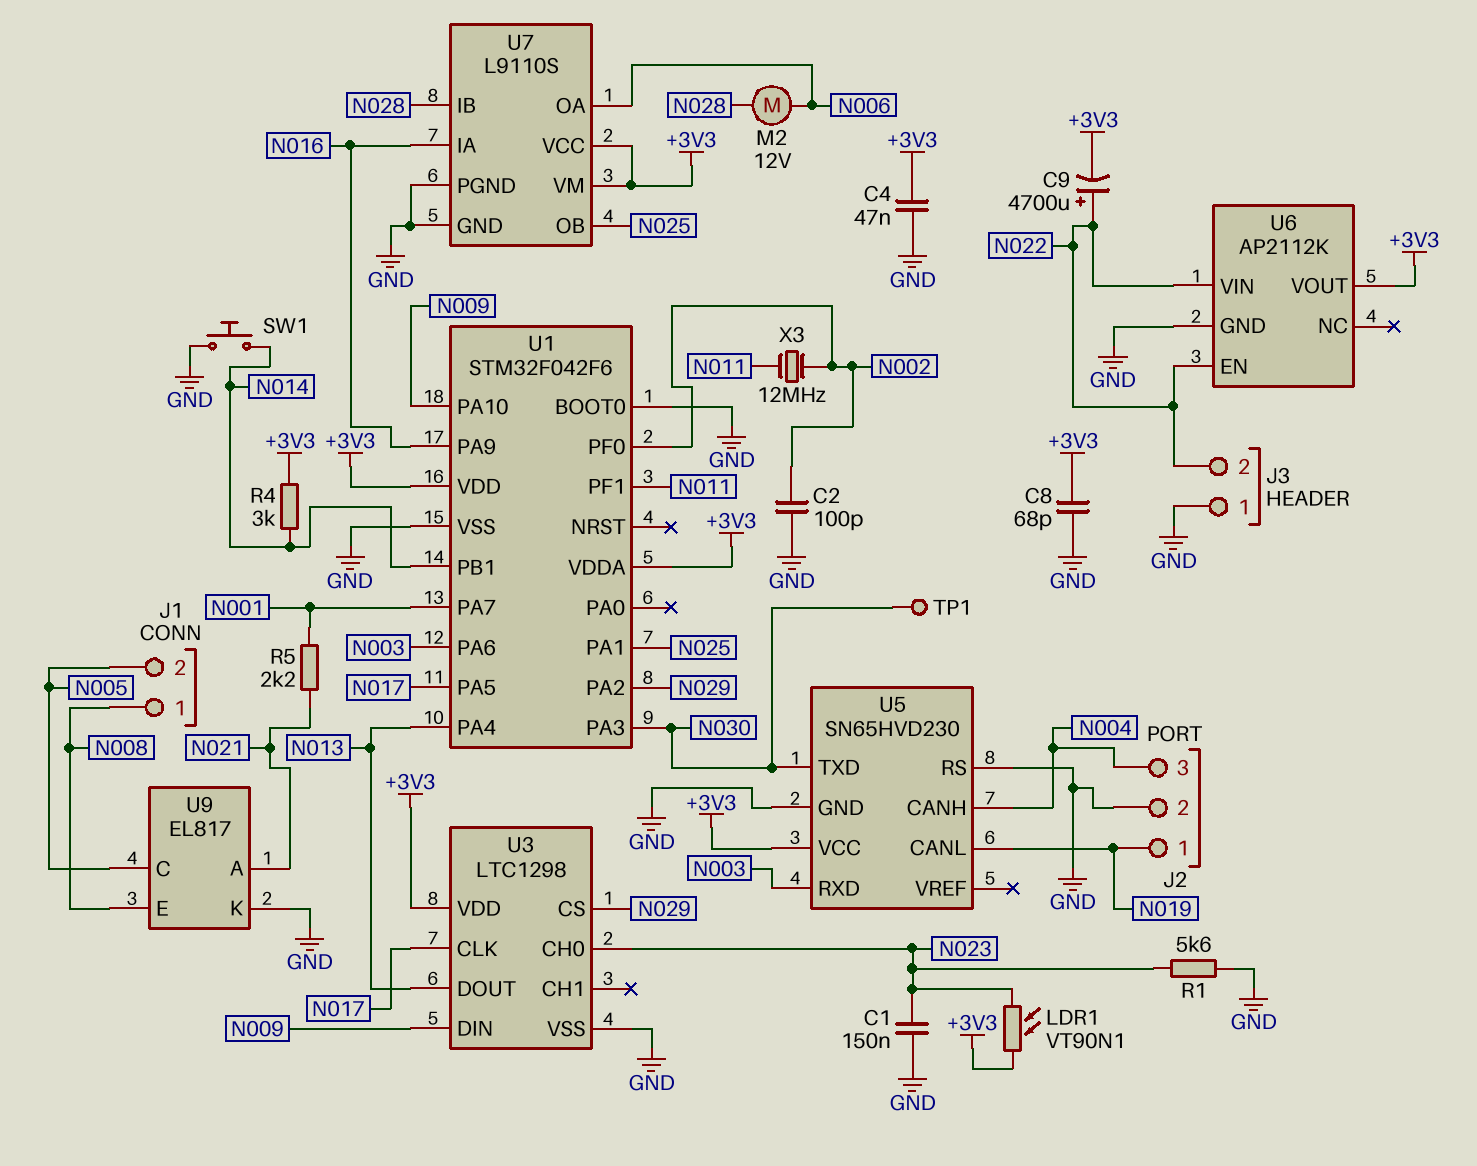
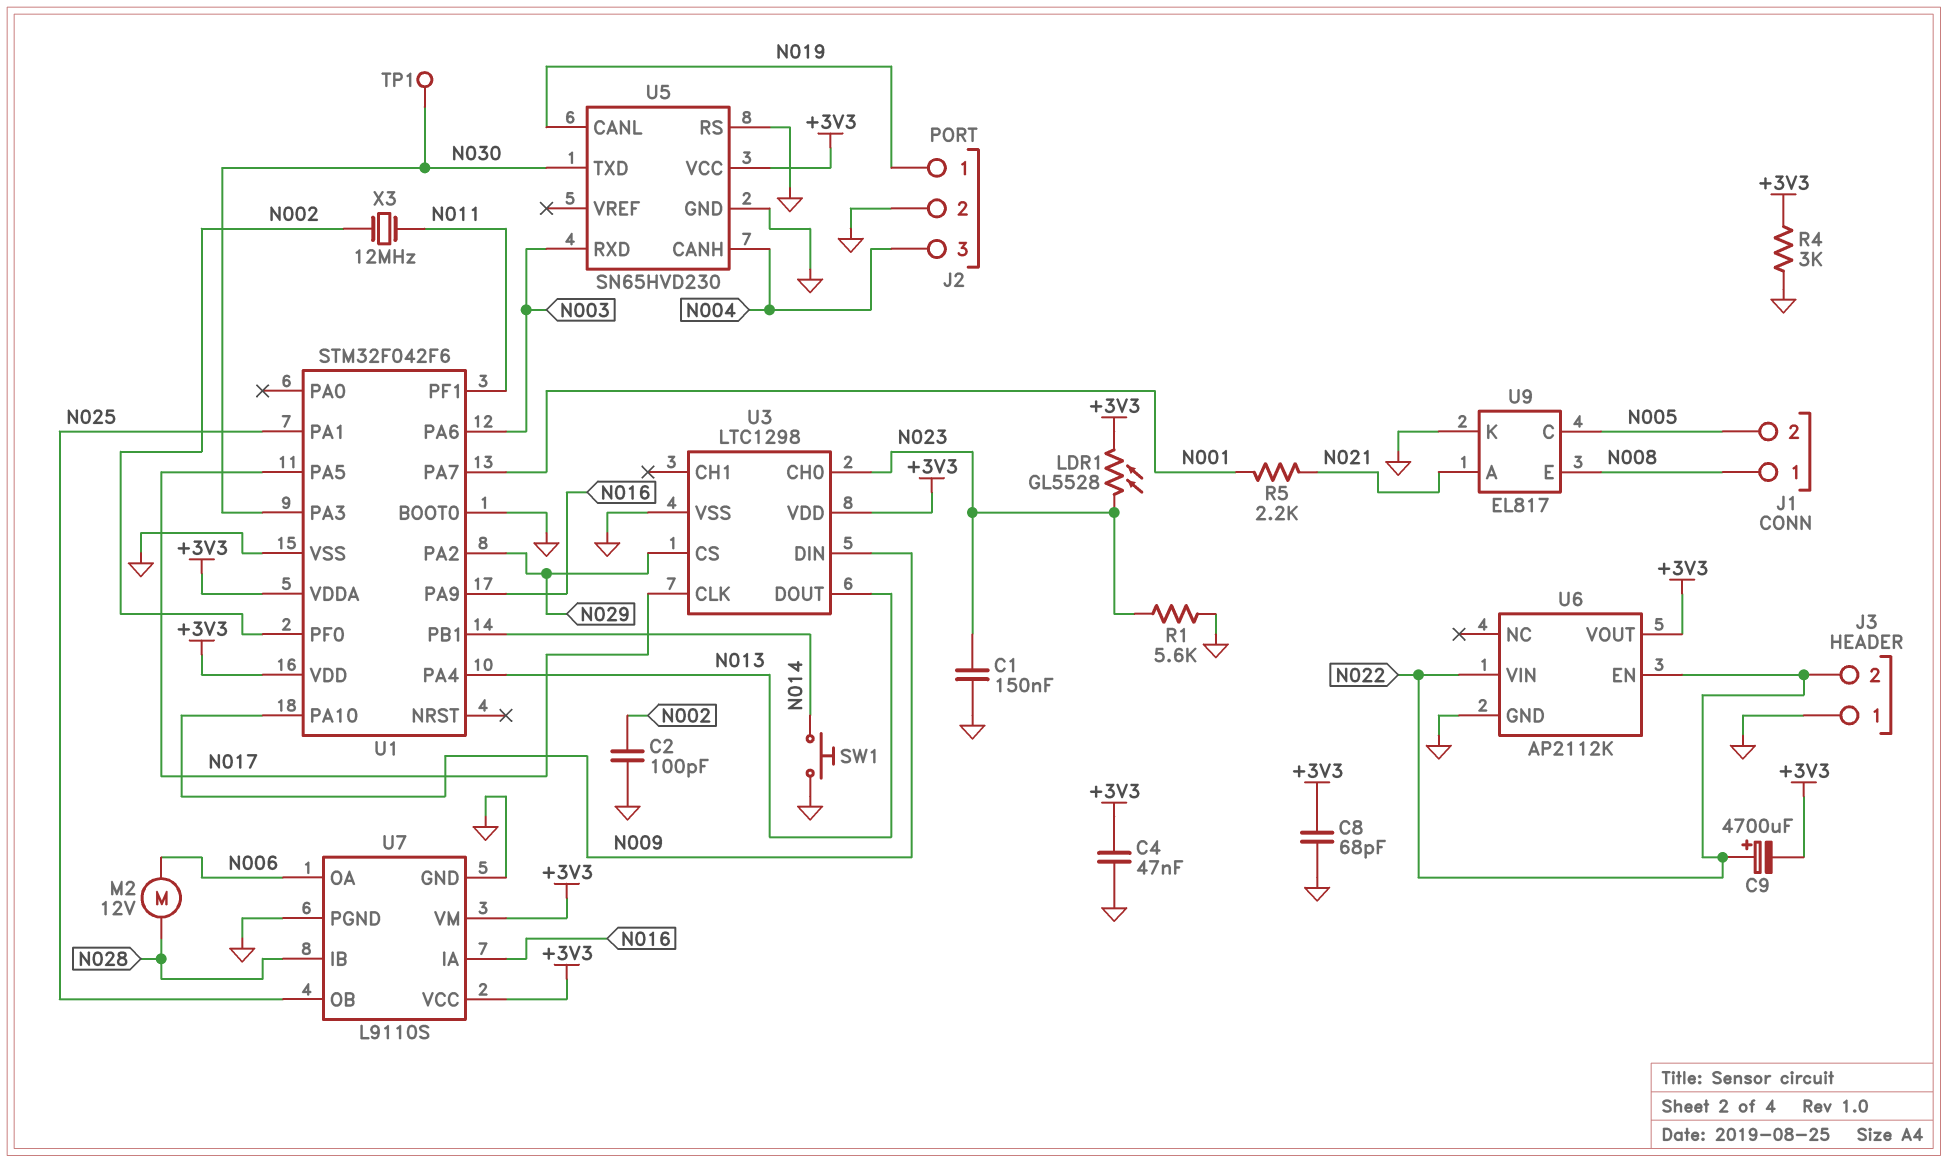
LDR1: VT90N1 (+3V3, N023) -> GL5528 (+3V3, N023)
R4: 3k (+3V3, N014) -> 3k (+3V3, GND)

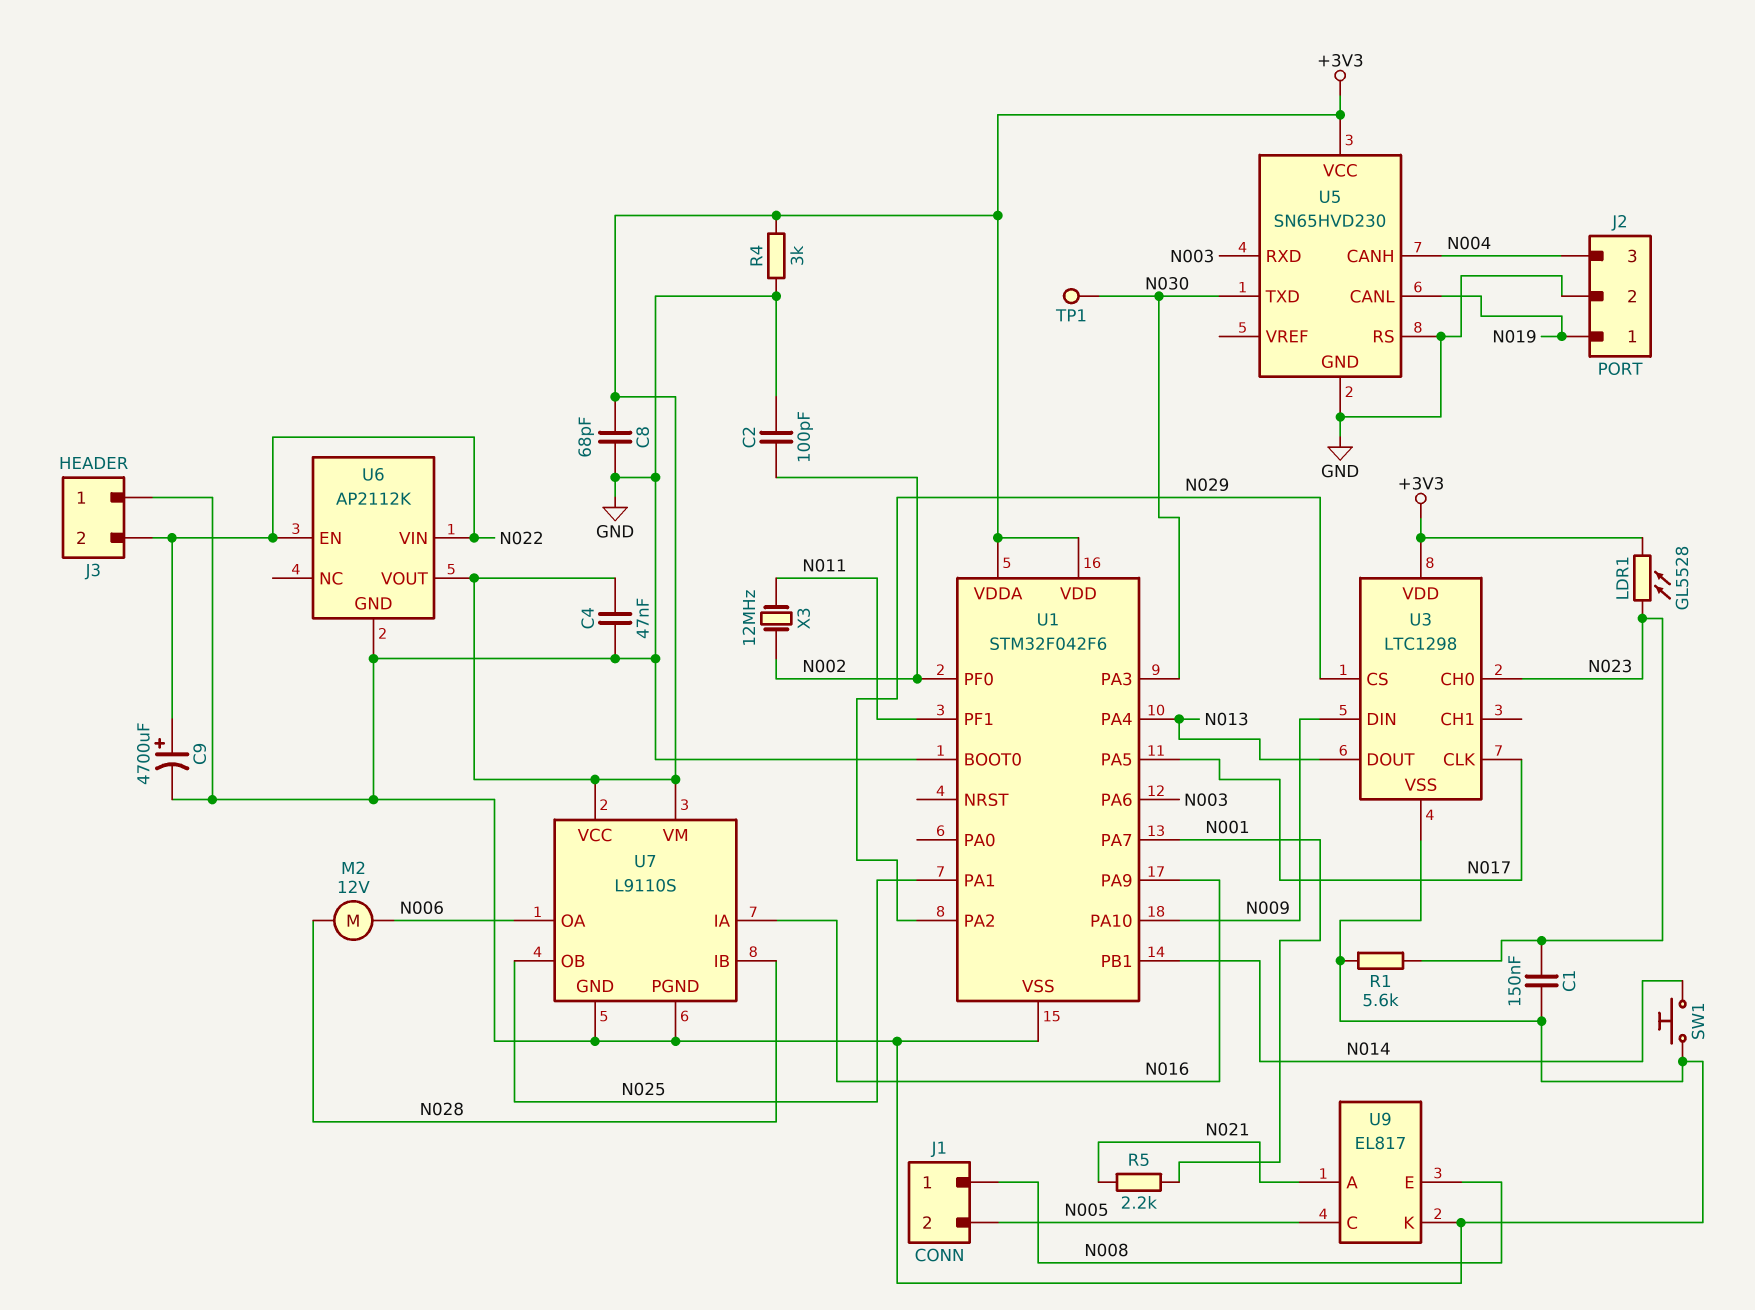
C9: 4700uF (plus N022, minus +3V3) -> 4700uF (plus N022, minus GND)

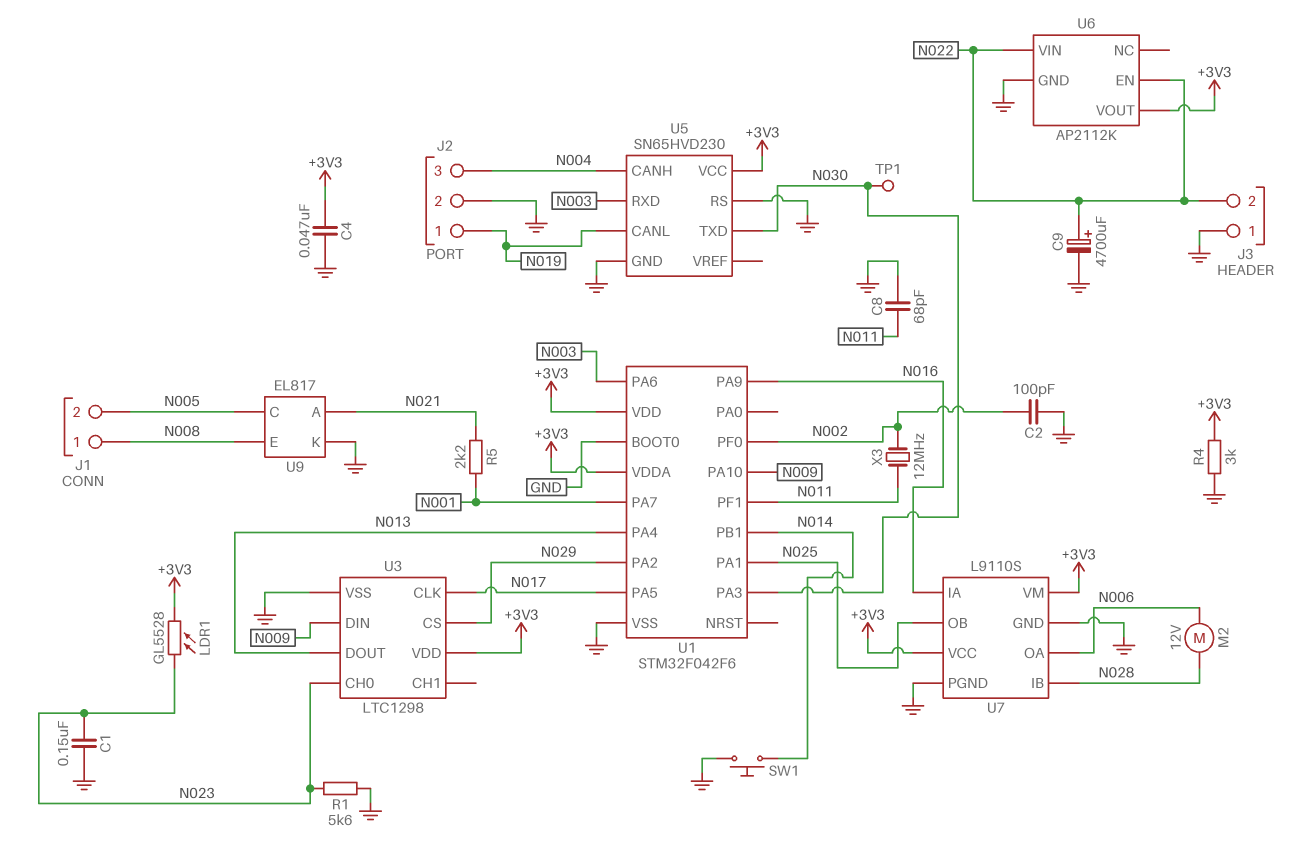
C8: 68pF (+3V3, GND) -> 68pF (GND, N011)

